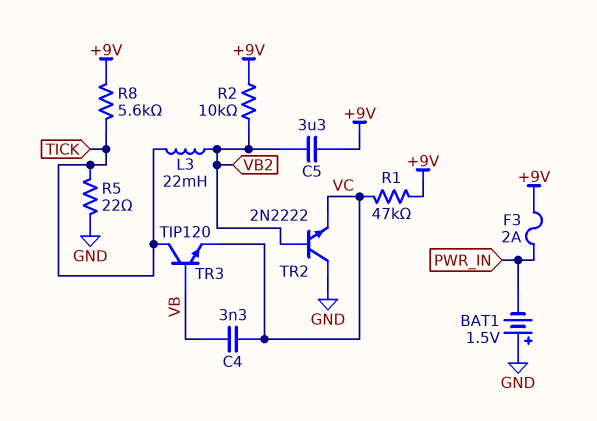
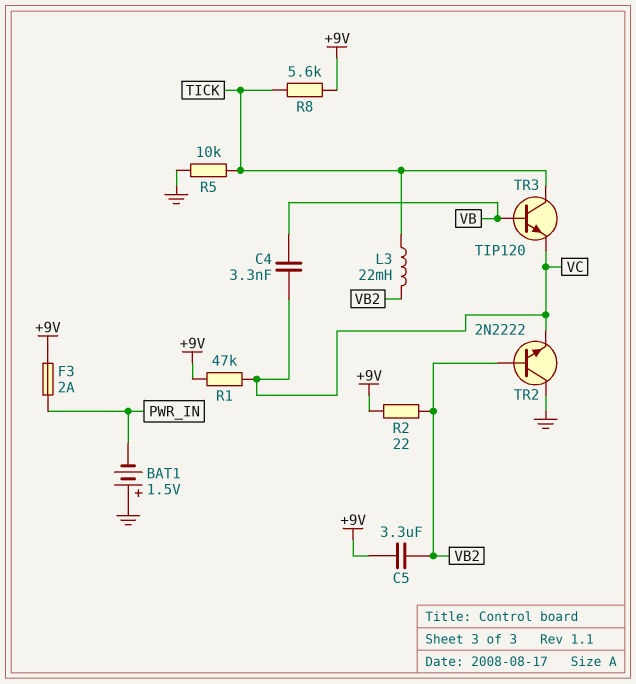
R2: 10k (+9V, VB2) -> 22 (+9V, VB2)
R5: 22 (GND, TICK) -> 10k (GND, TICK)

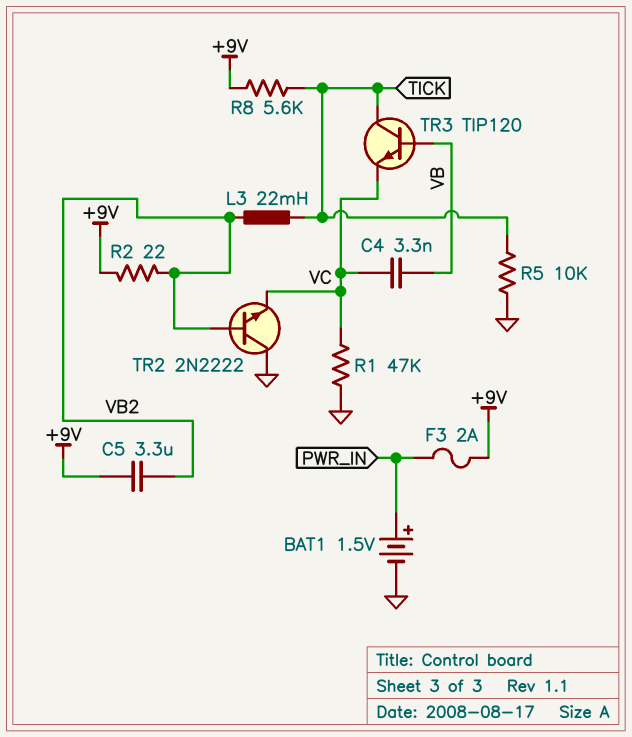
BAT1: 1.5V (plus GND, minus PWR_IN) -> 1.5V (plus PWR_IN, minus GND)
R1: 47k (+9V, VC) -> 47k (GND, VC)

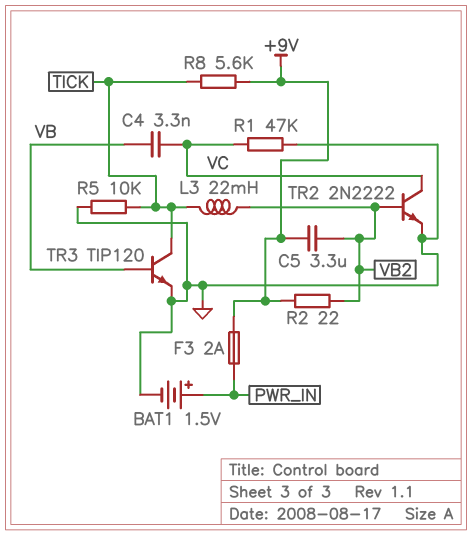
TR2: NPN 2N2222 (B VB2, C GND, E VC) -> NPN 2N2222 (B VB2, C VC, E GND)
TR3: NPN TIP120 (B VB, C TICK, E VC) -> NPN TIP120 (B VB, C TICK, E GND)

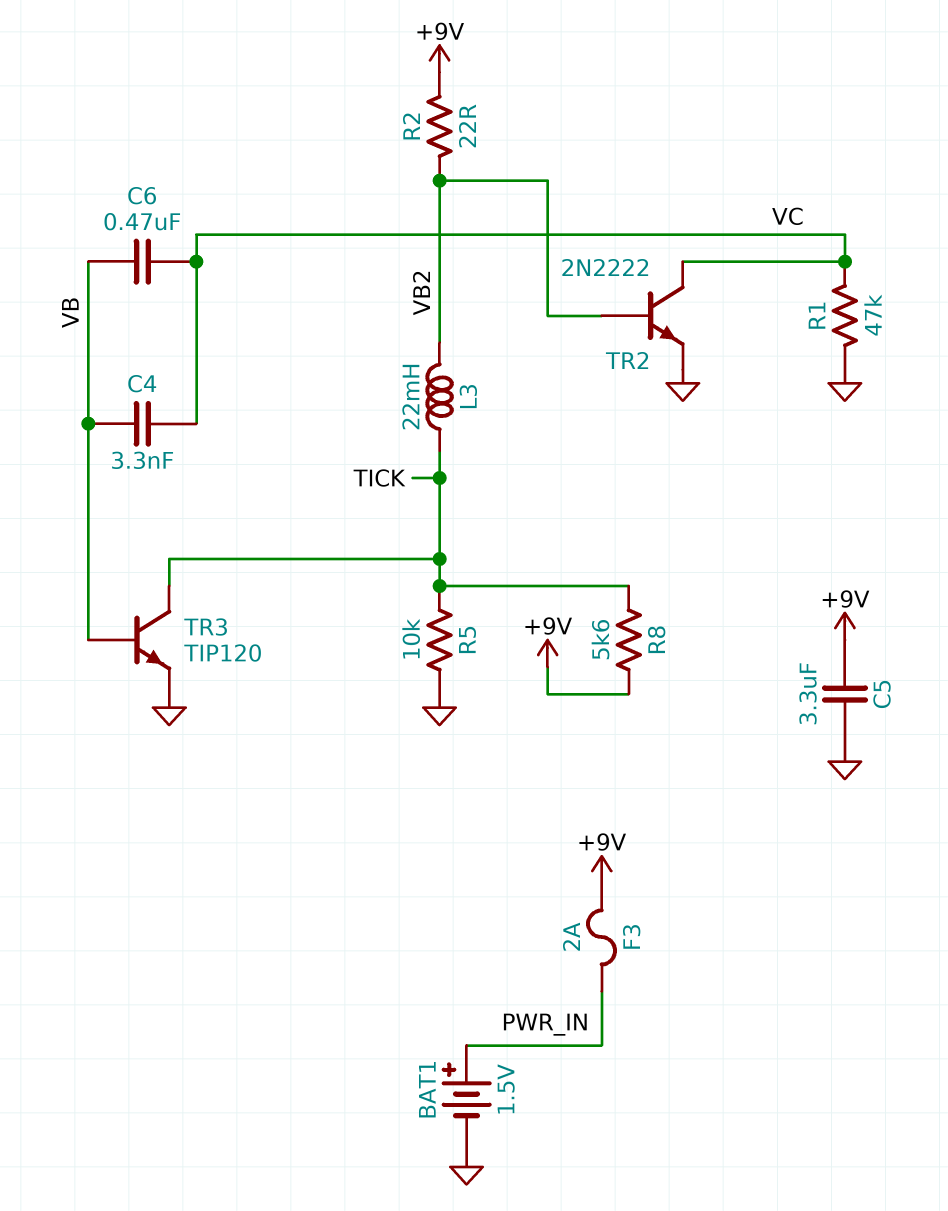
C5: 3.3uF (+9V, VB2) -> 3.3uF (+9V, GND)
C6: none -> 470nF (VB, VC)

